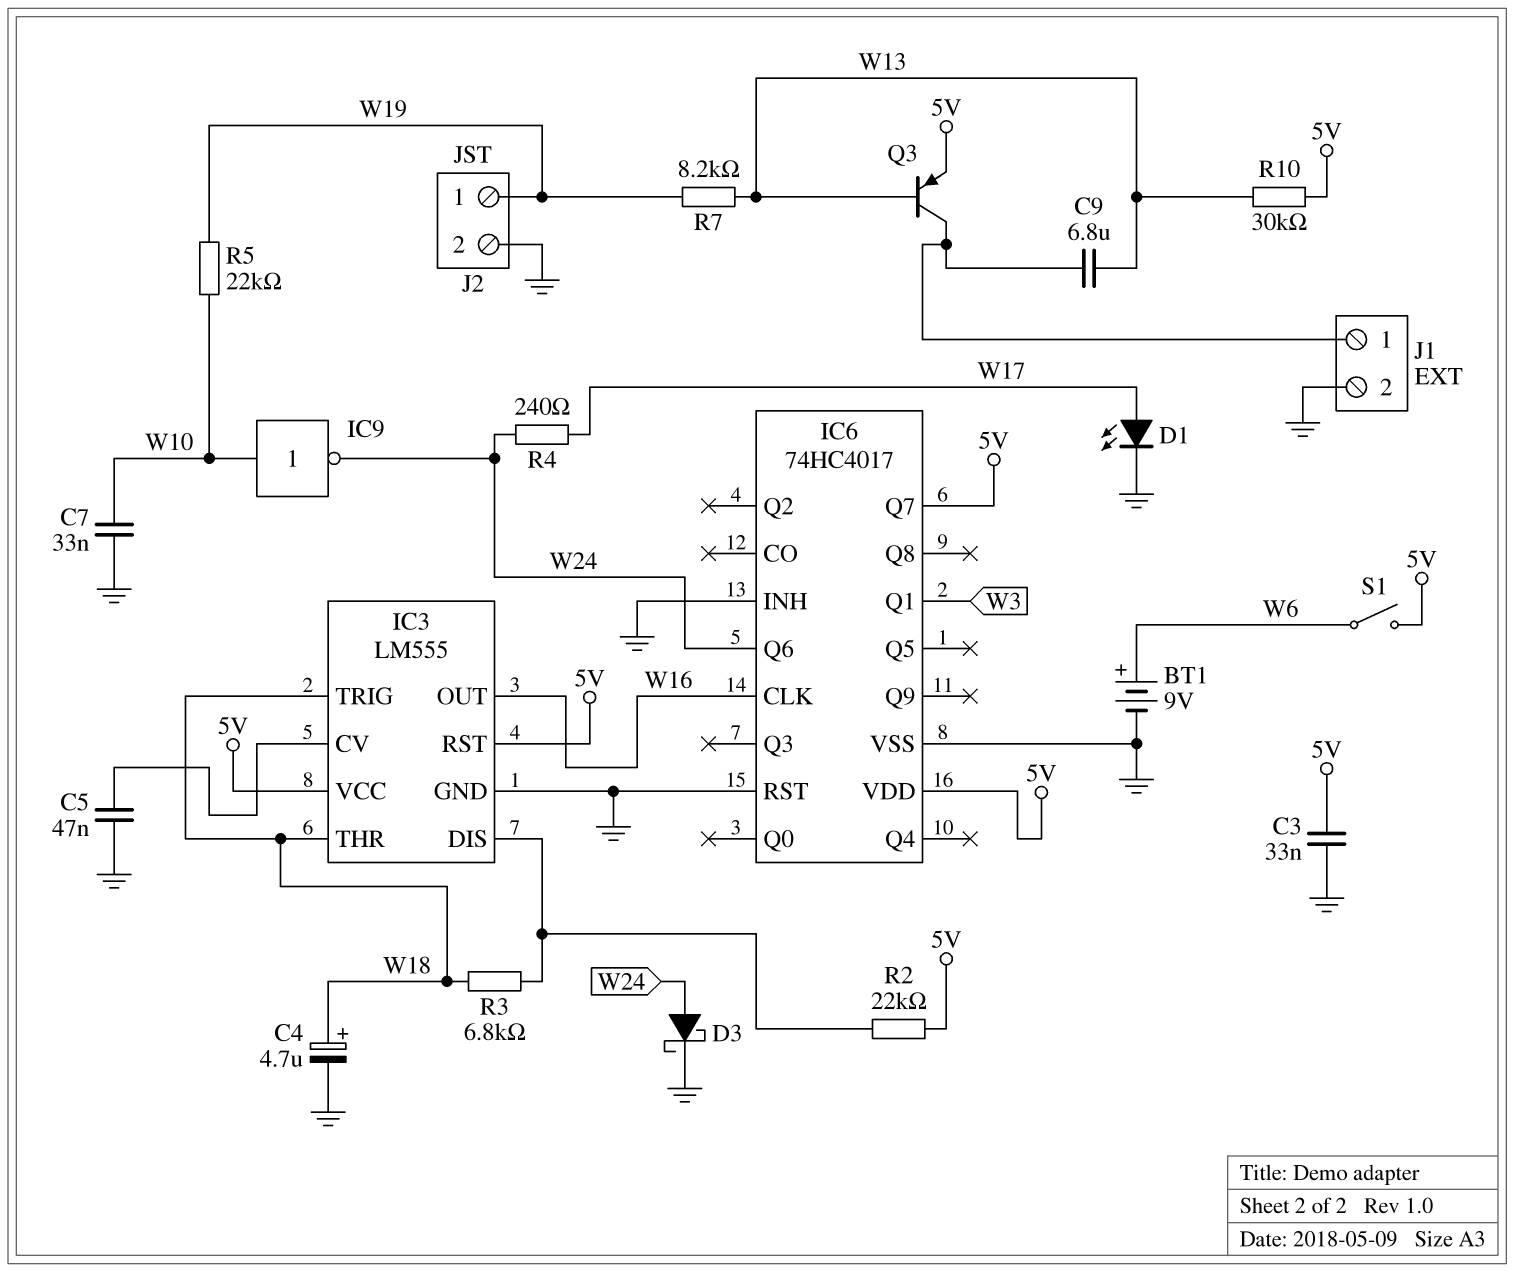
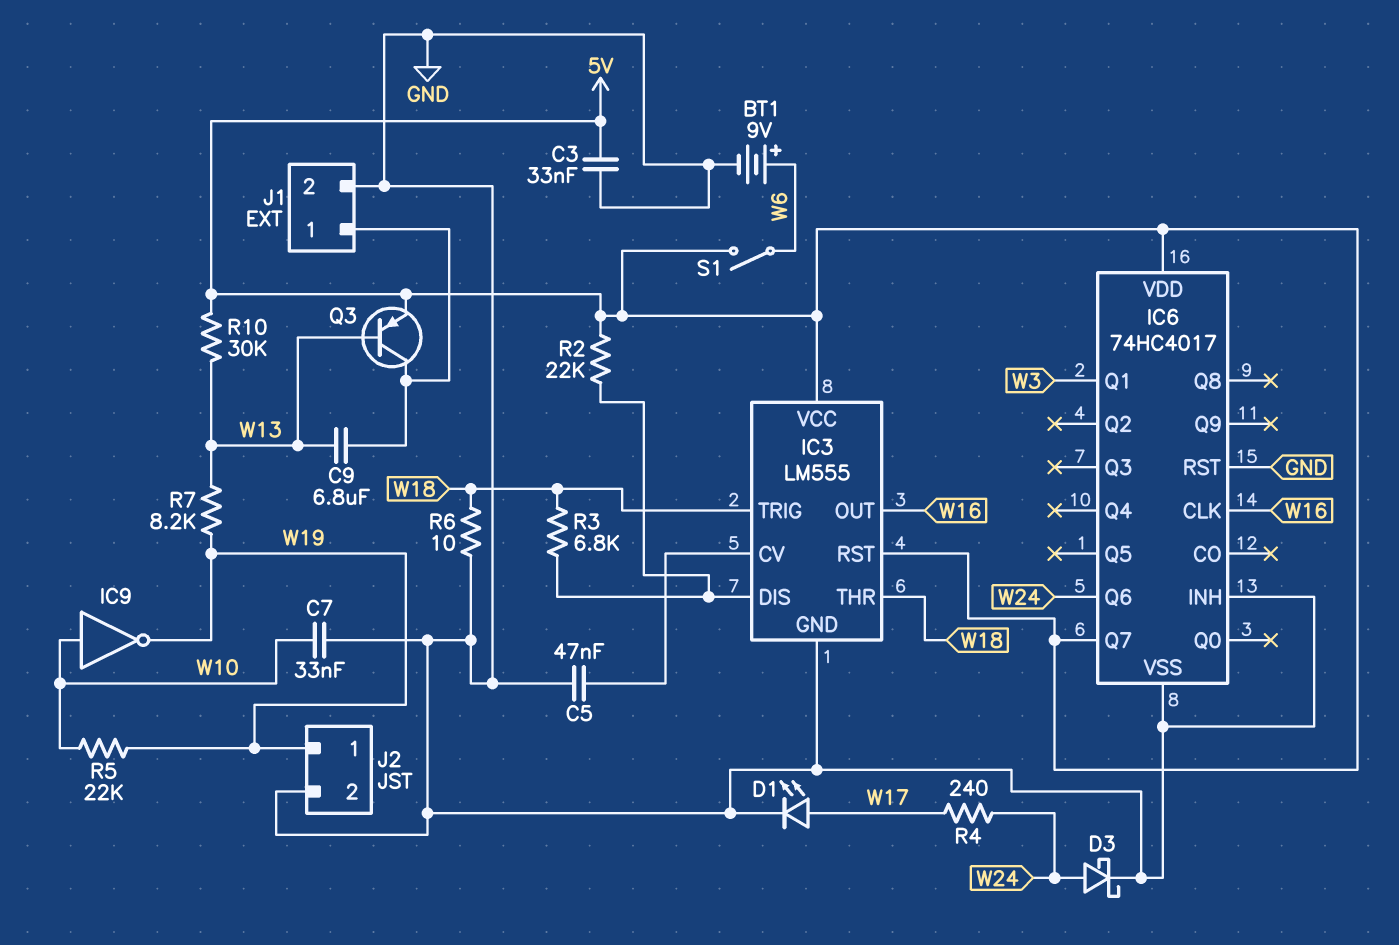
C4: 4.7uF (plus W18, minus GND) -> none
IC9: NOT (in W10, out W24) -> NOT (in W10, out W19)
R6: none -> 10 (GND, W18)

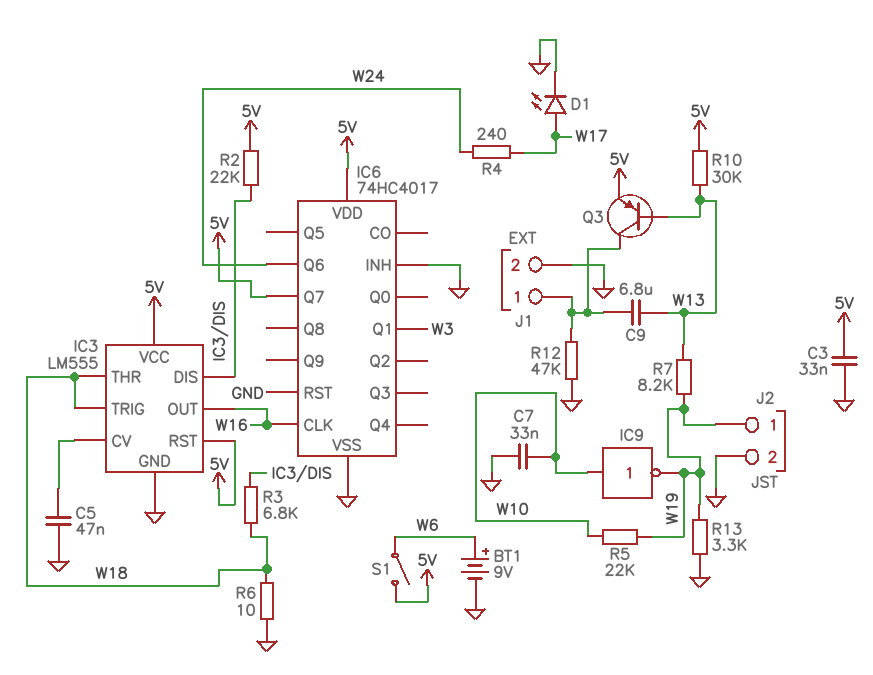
D3: schottky (A W24, K GND) -> none
R12: none -> 47k (GND, J1/1)
R13: none -> 3.3k (GND, W19)

